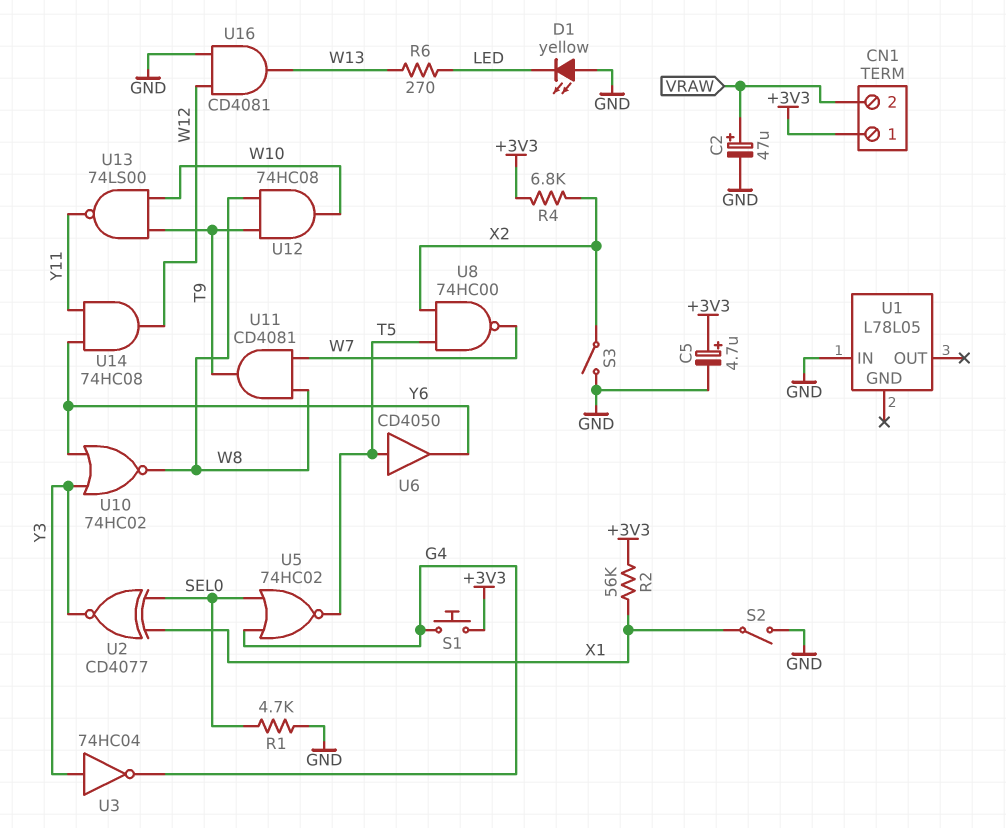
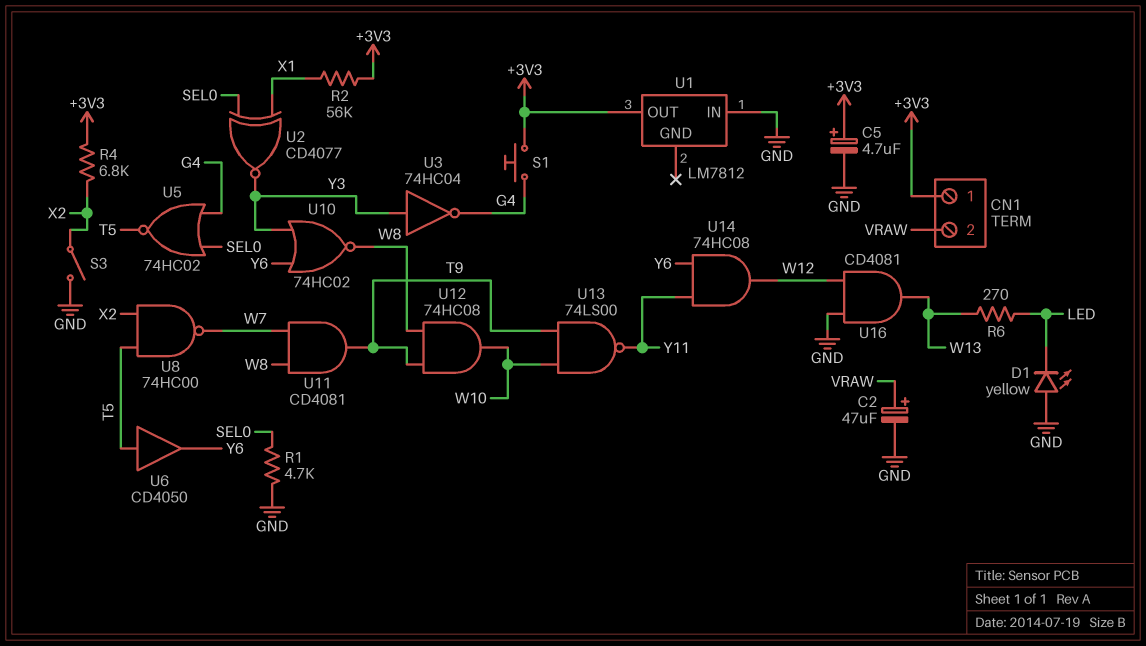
S2: switch (GND, X1) -> none
U1: L78L05 -> LM7812
U1 pin OUT: none -> +3V3

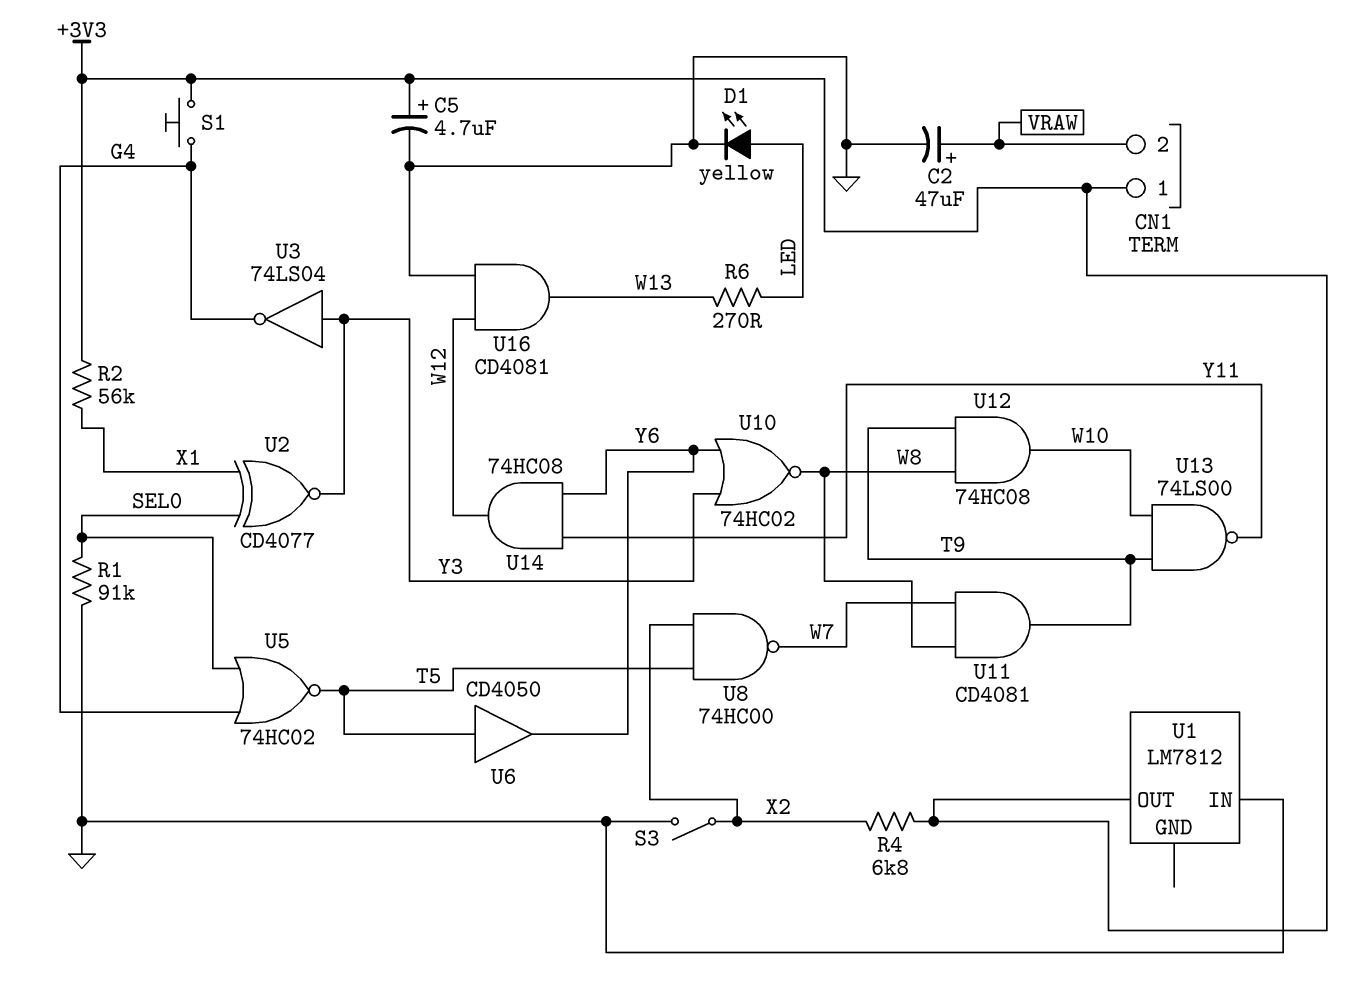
D1: LED yellow (A GND, K LED) -> LED yellow (A LED, K GND)
R1: 4.7k (GND, SEL0) -> 91k (GND, SEL0)
U3: NOT 74HC04 (in Y3, out G4) -> NOT 74LS04 (in Y3, out G4)

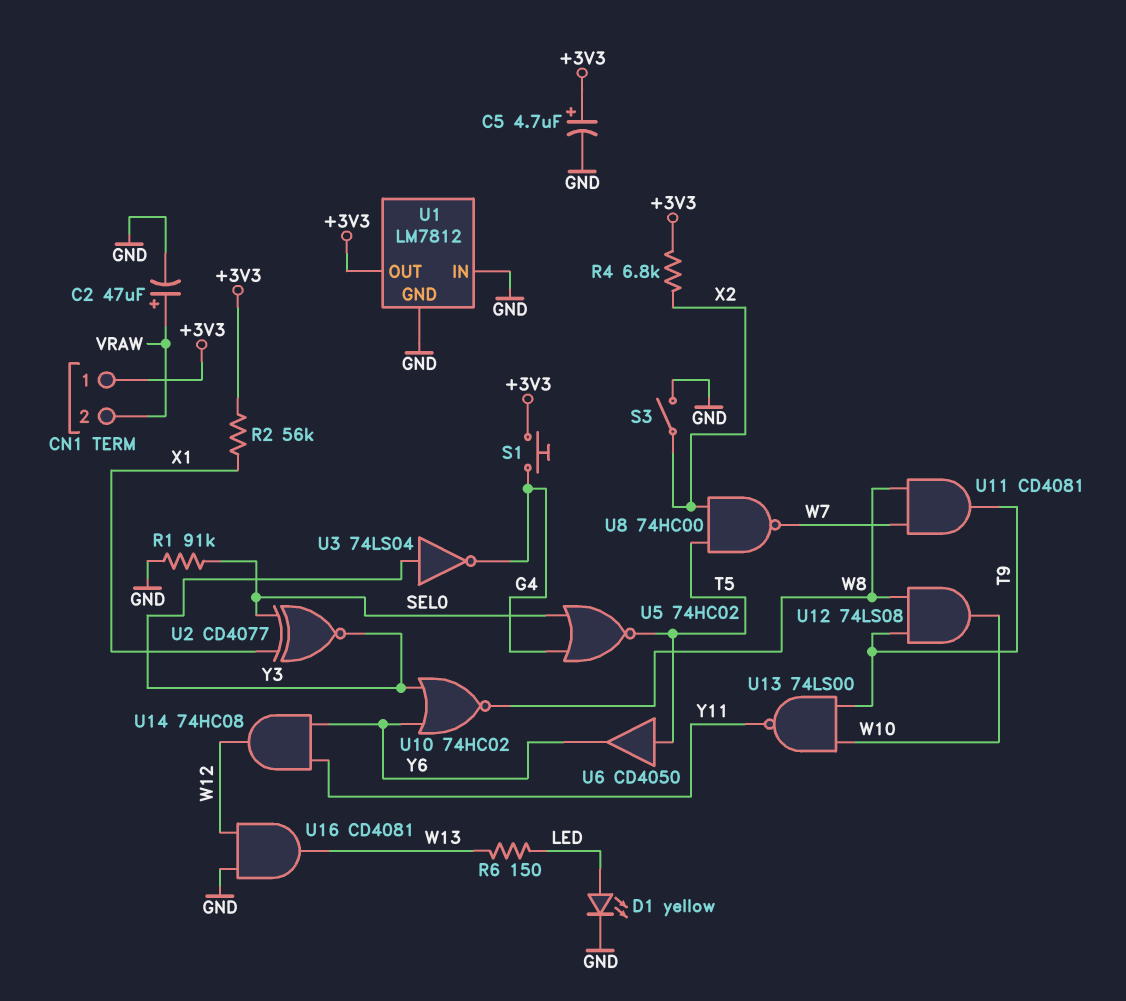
R6: 270 (LED, W13) -> 150 (LED, W13)
U1 pin GND: none -> GND
U12: AND 74HC08 (in T9, in W8, out W10) -> AND 74LS08 (in T9, in W8, out W10)

